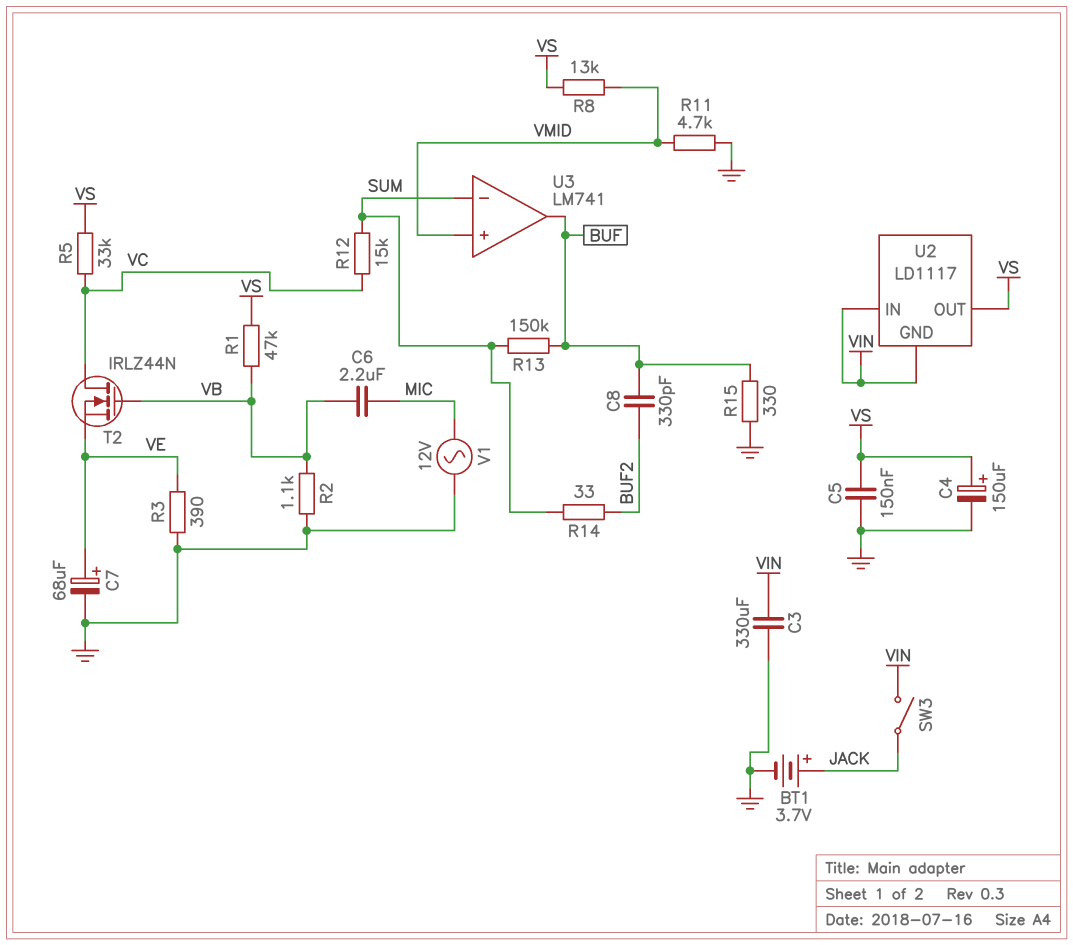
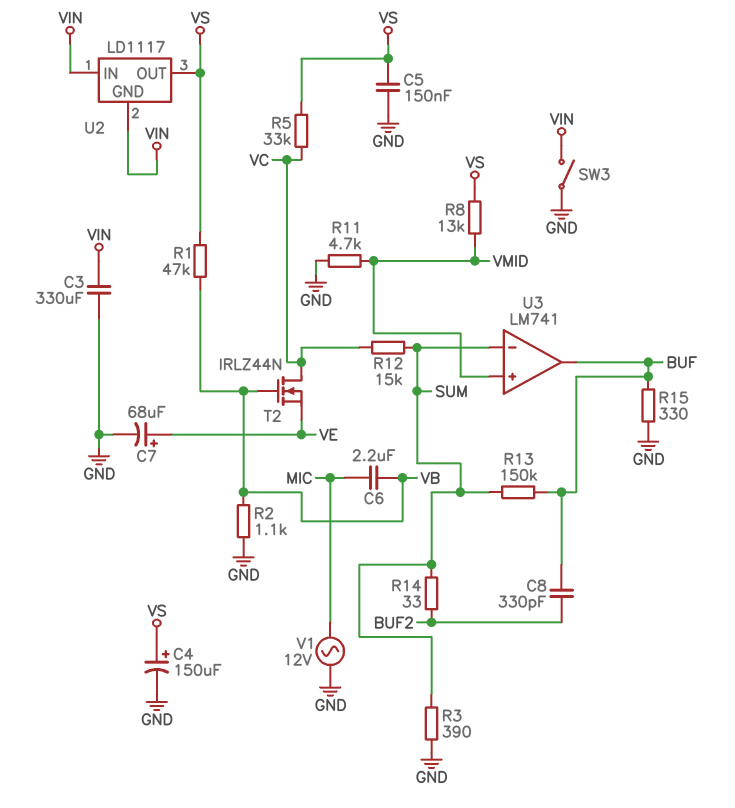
BT1: 3.7V (plus JACK, minus GND) -> none
R3: 390 (GND, VE) -> 390 (GND, SUM)
SW3: switch (JACK, VIN) -> switch (GND, VIN)

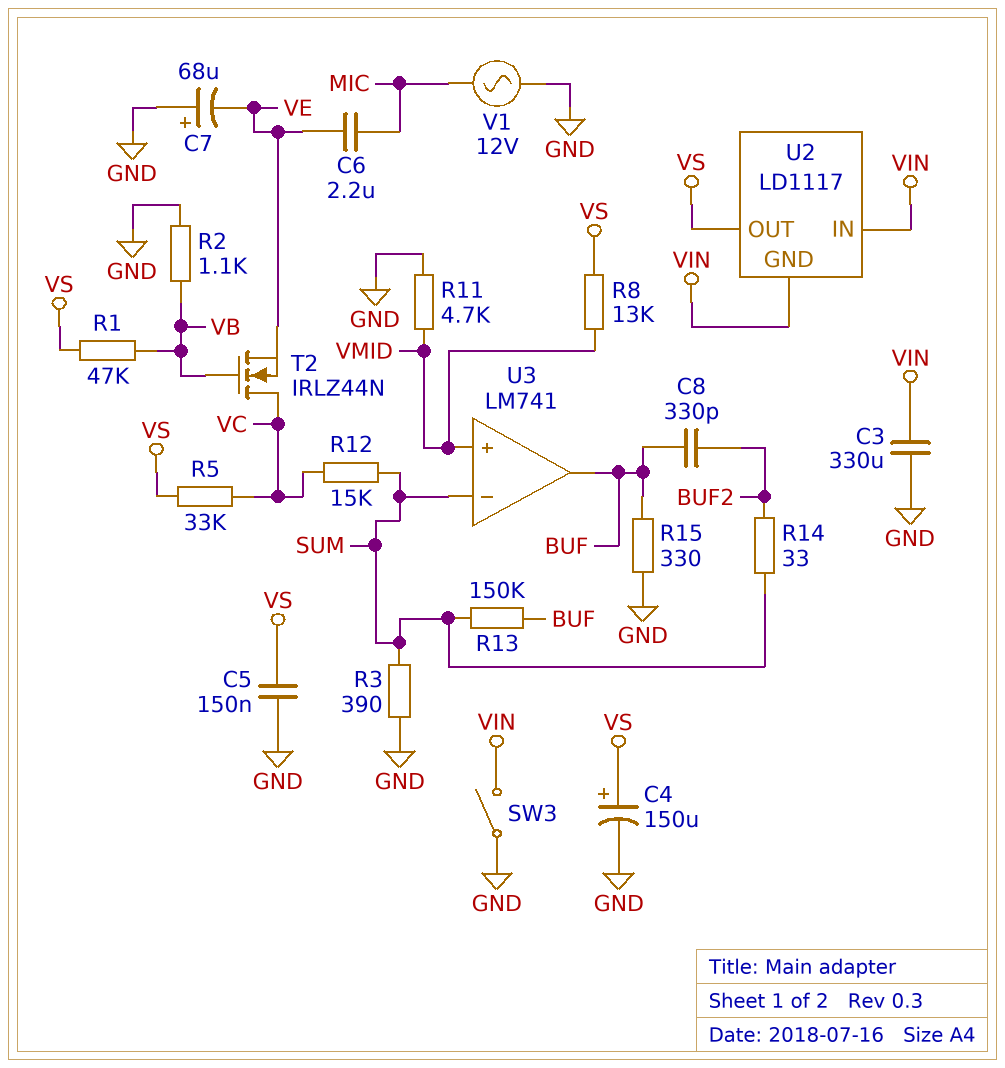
C6: 2.2uF (MIC, VB) -> 2.2uF (MIC, VE)
C7: 68uF (plus VE, minus GND) -> 68uF (plus GND, minus VE)

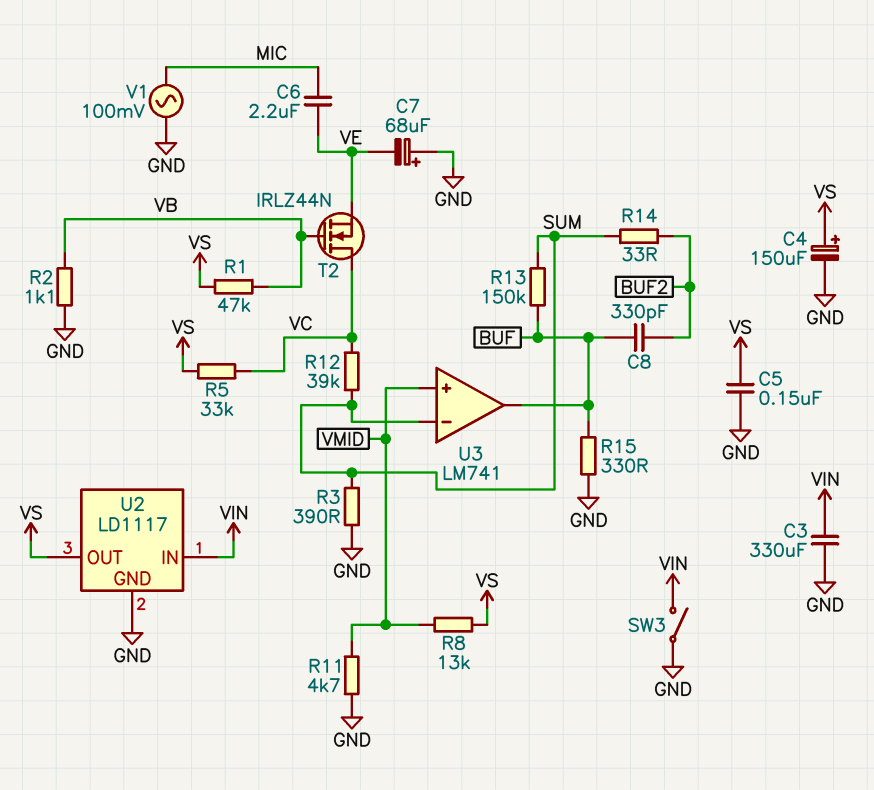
R12: 15k (SUM, VC) -> 39k (SUM, VC)
U2 pin GND: VIN -> GND
V1: AC 12V (GND, MIC) -> AC 100mV (GND, MIC)

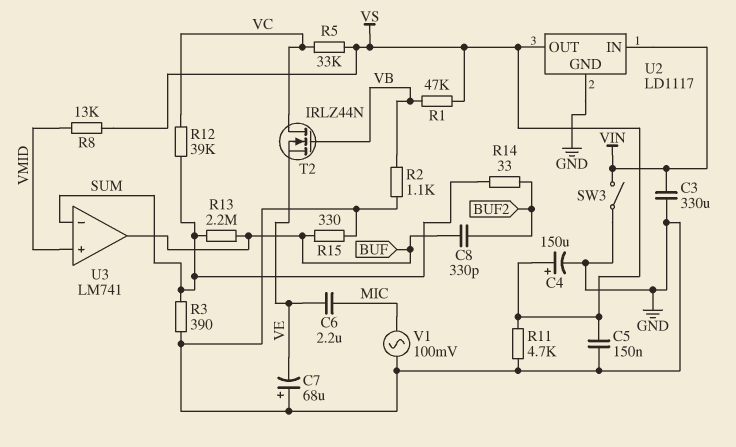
R11: 4.7k (GND, VMID) -> 4.7k (GND, VS)
R13: 150k (BUF, SUM) -> 2.2M (BUF, SUM)

